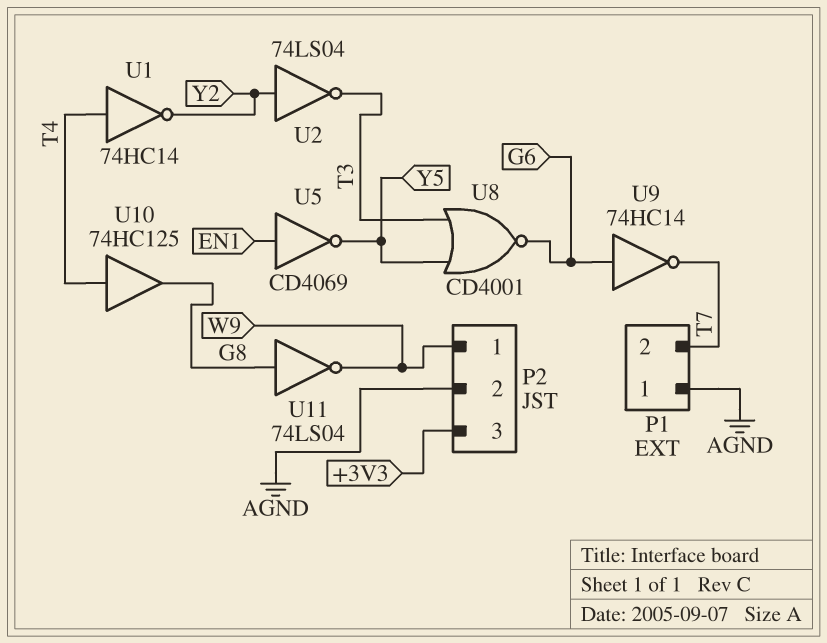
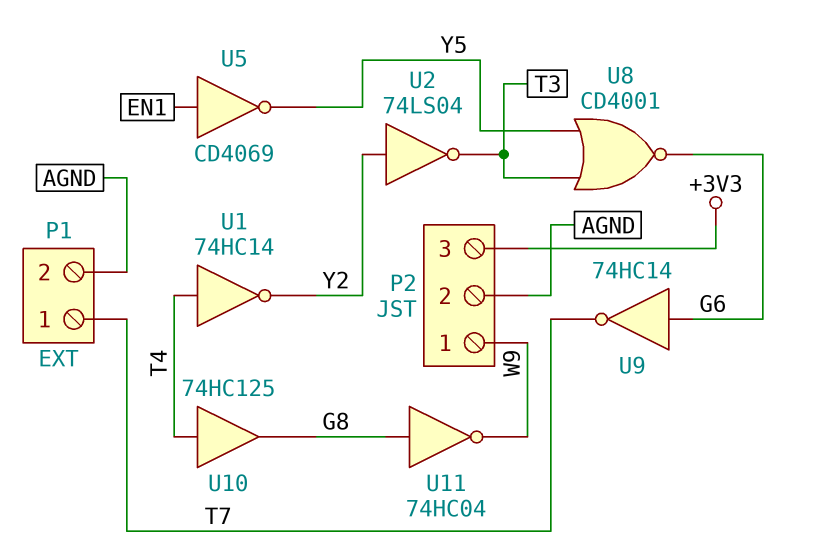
P1 pin 1: AGND -> T7
P1 pin 2: T7 -> AGND
U11: NOT 74LS04 (in G8, out W9) -> NOT 74HC04 (in G8, out W9)

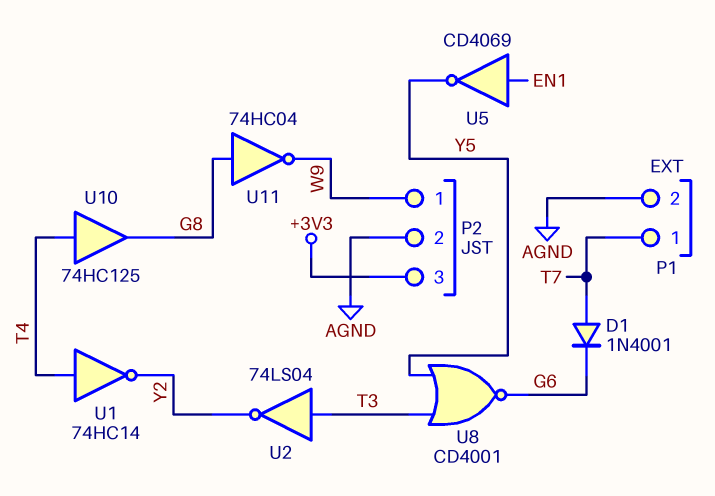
D1: none -> diode 1N4001 (A T7, K G6)
U2: NOT 74LS04 (in Y2, out T3) -> NOT 74LS04 (in T3, out Y2)
U9: NOT 74HC14 (in G6, out T7) -> none

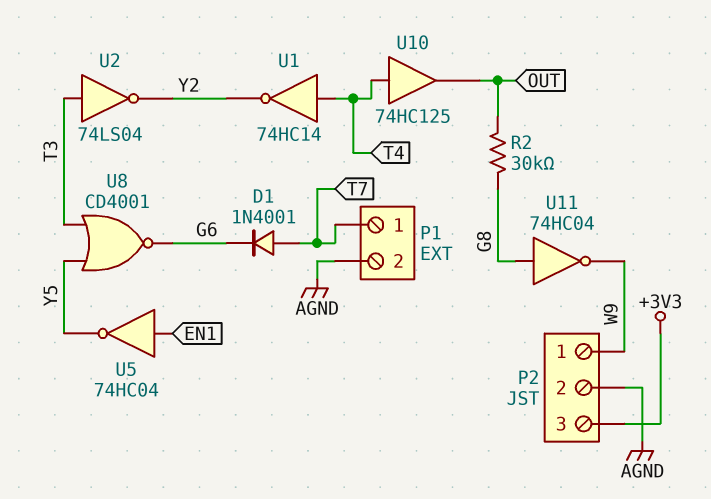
R2: none -> 30k (G8, OUT)
U5: NOT CD4069 (in EN1, out Y5) -> NOT 74HC04 (in EN1, out Y5)
U10: buffer 74HC125 (in T4, out G8) -> buffer 74HC125 (in T4, out OUT)

